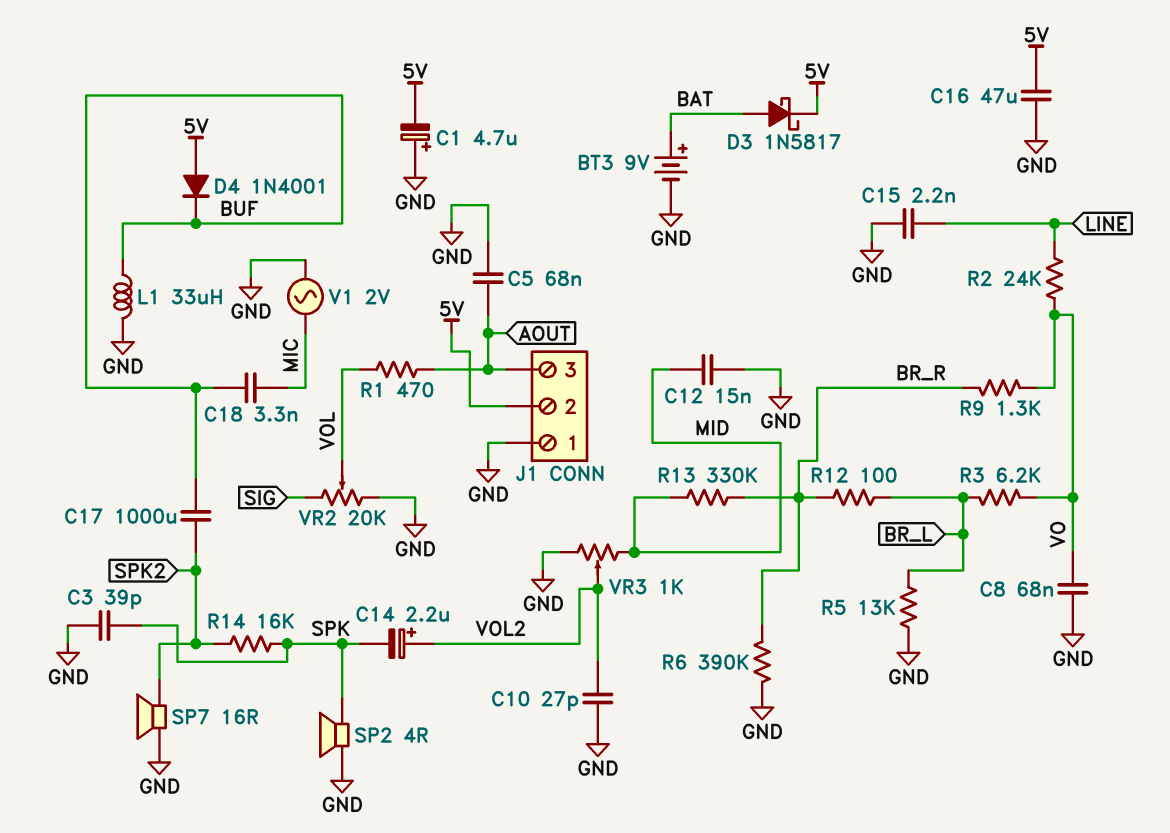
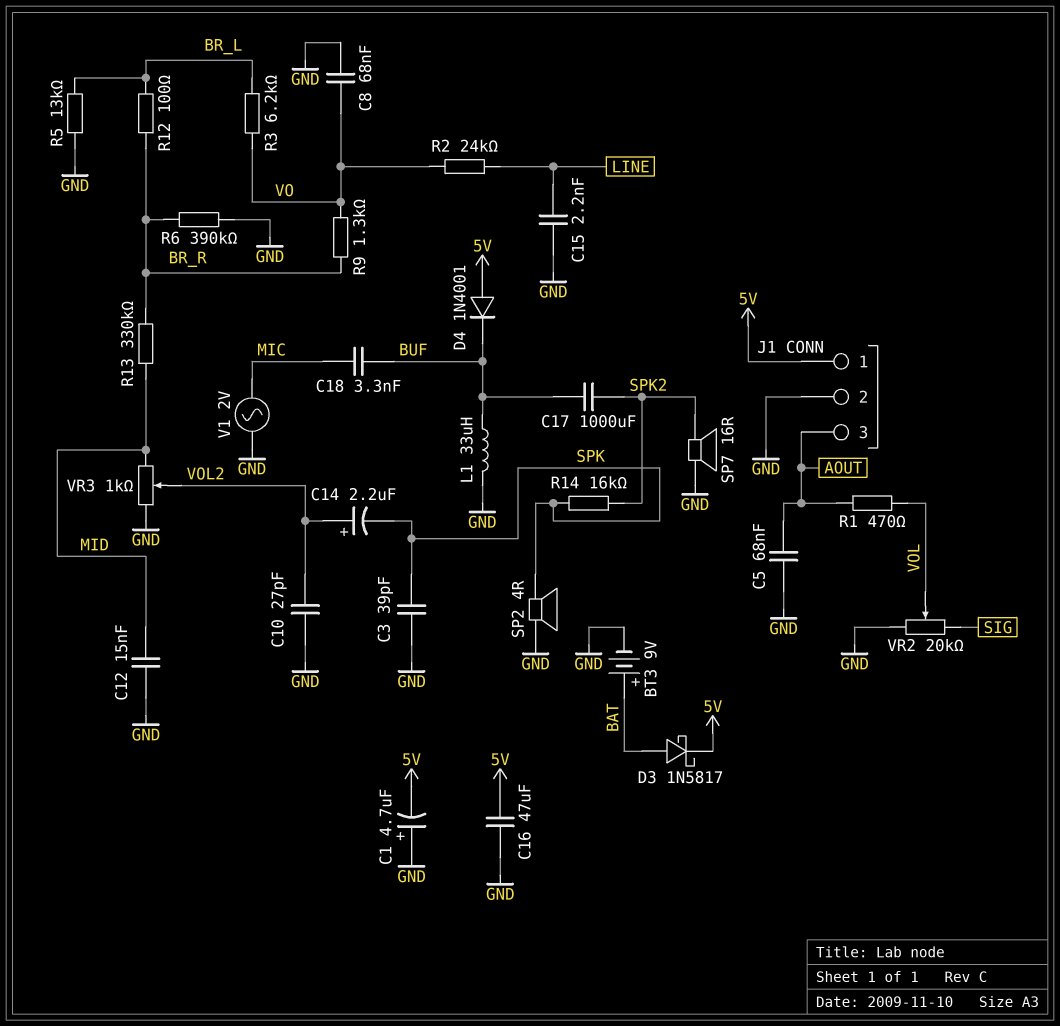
J1 pin 1: GND -> 5V
J1 pin 2: 5V -> GND

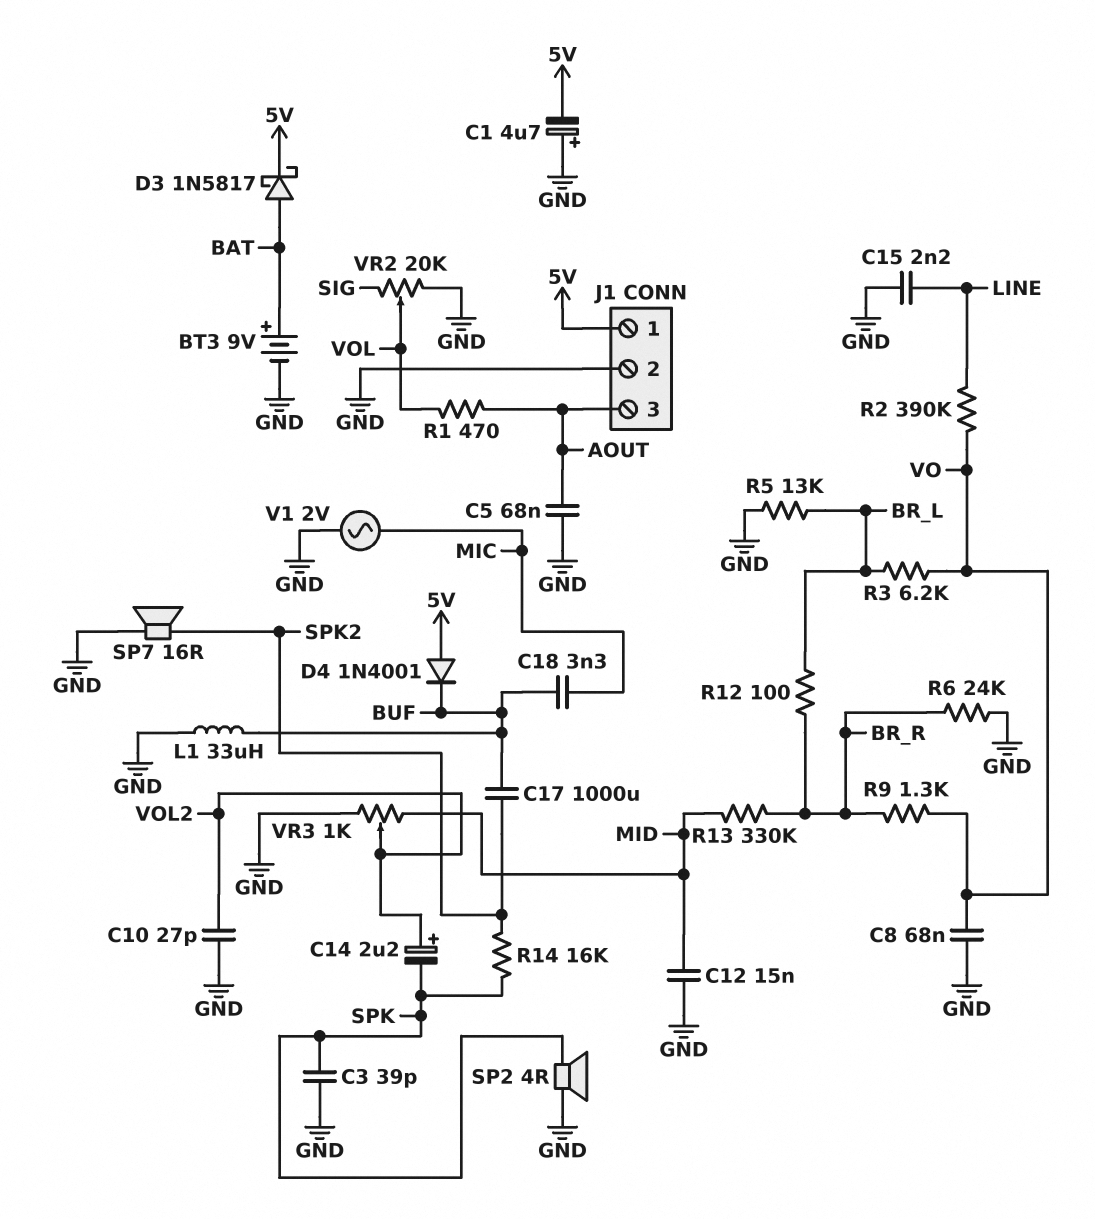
C16: 47uF (5V, GND) -> none
R2: 24k (LINE, VO) -> 390k (LINE, VO)
R6: 390k (BR_R, GND) -> 24k (BR_R, GND)

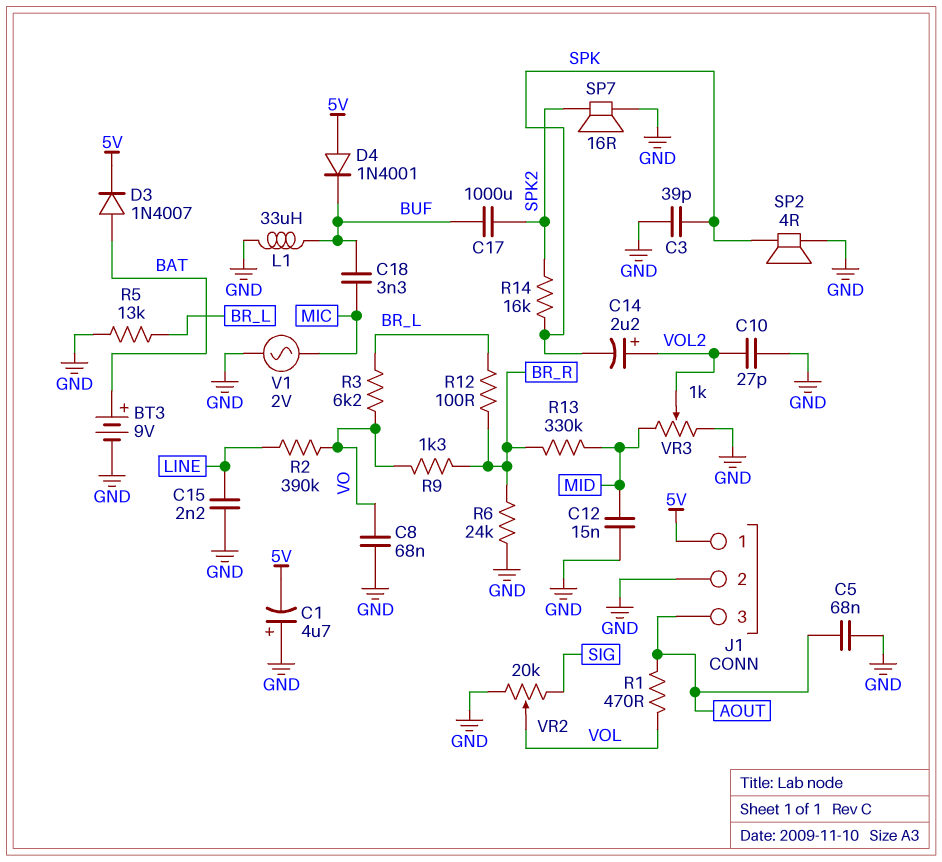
D3: schottky 1N5817 (A BAT, K 5V) -> diode 1N4007 (A BAT, K 5V)

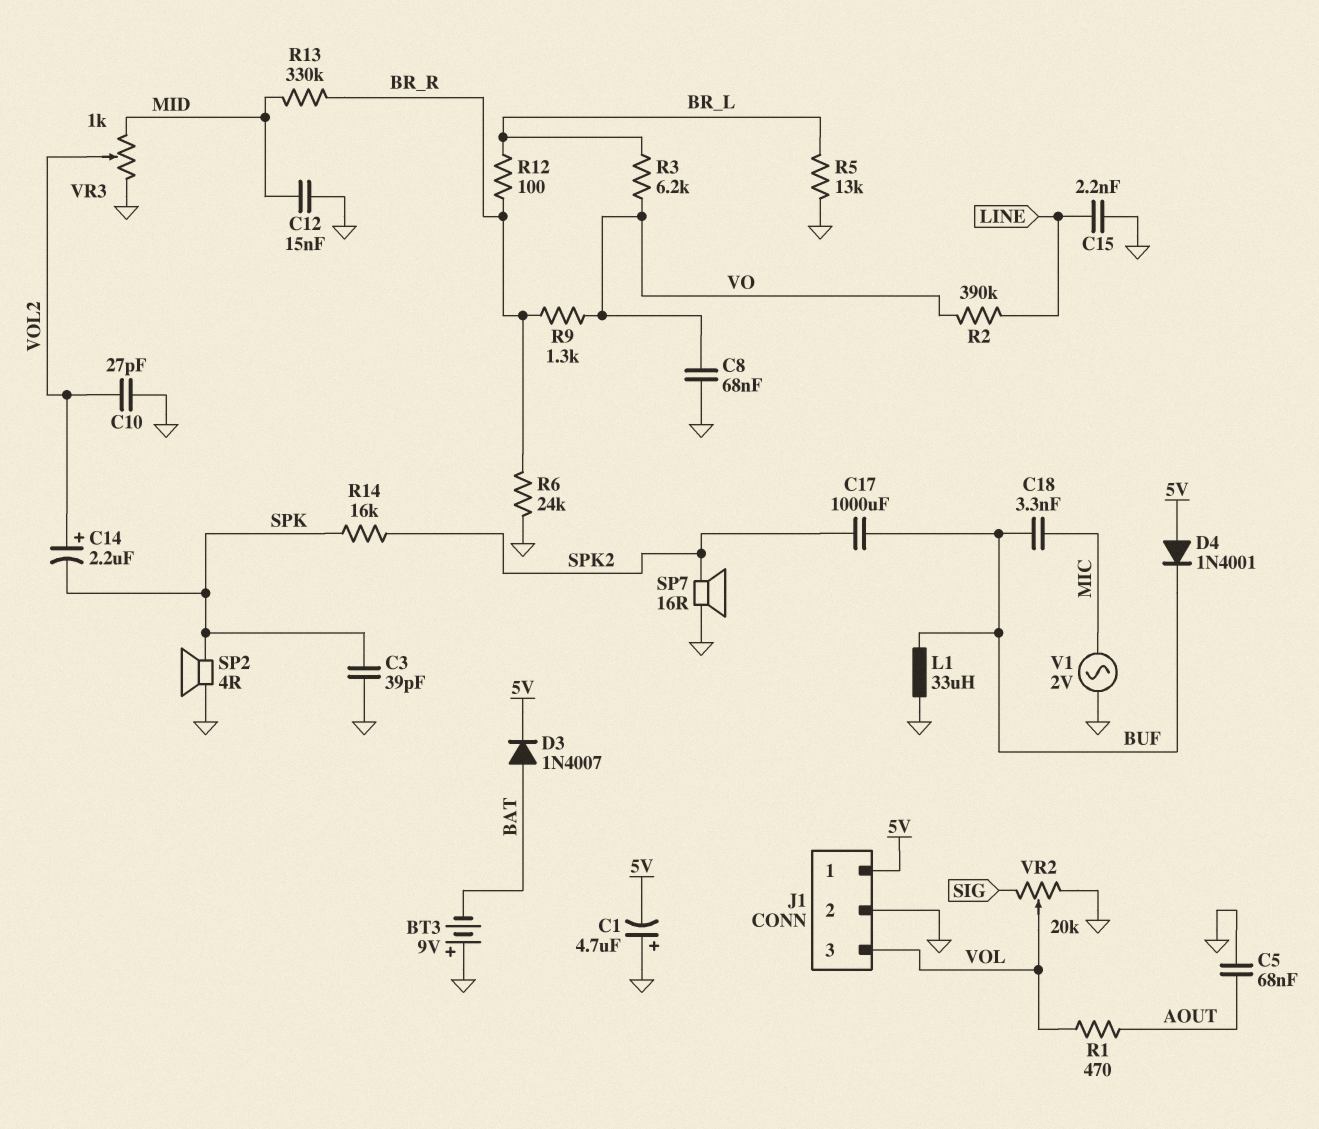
BT3: 9V (plus BAT, minus GND) -> 9V (plus GND, minus BAT)
J1 pin 3: AOUT -> VOL

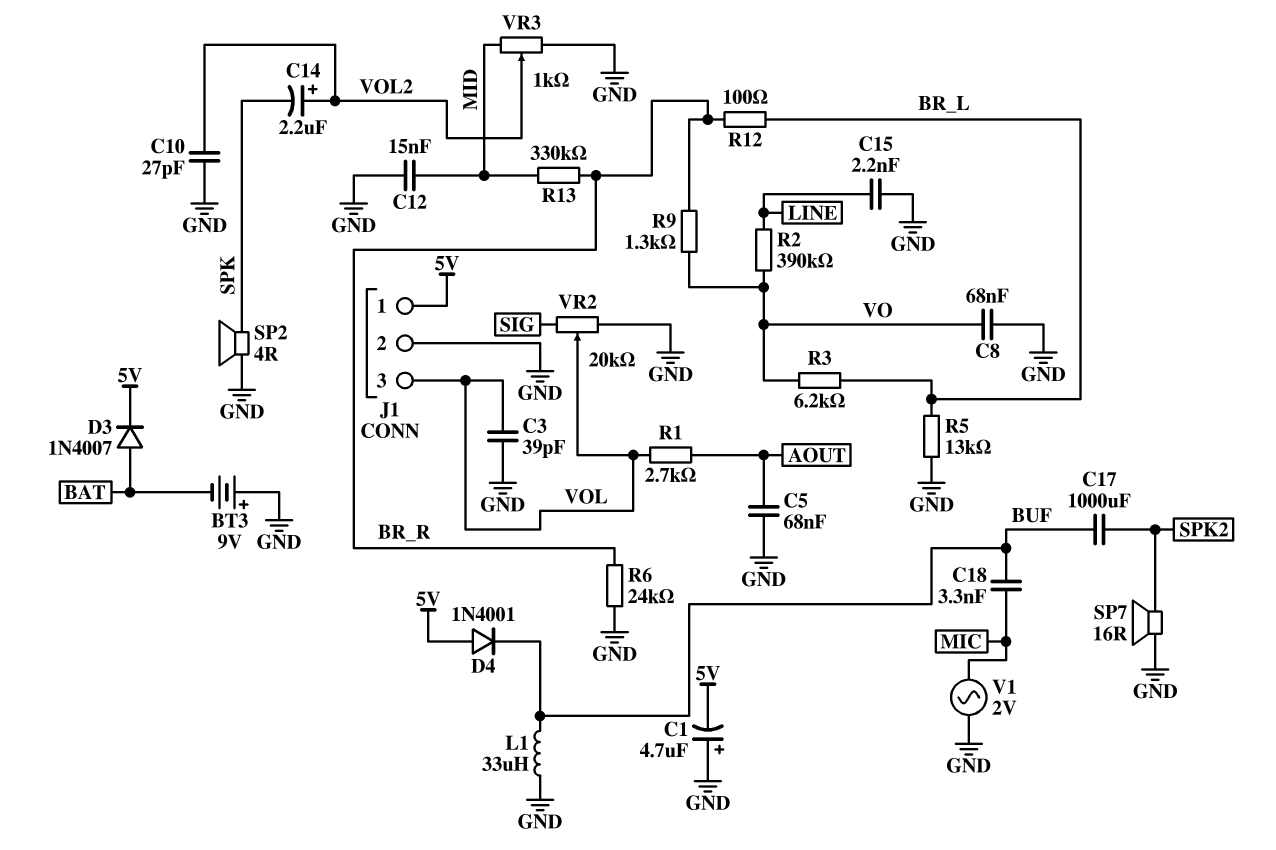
C3: 39pF (GND, SPK) -> 39pF (GND, VOL)
R1: 470 (AOUT, VOL) -> 2.7k (AOUT, VOL)
R14: 16k (SPK, SPK2) -> none

